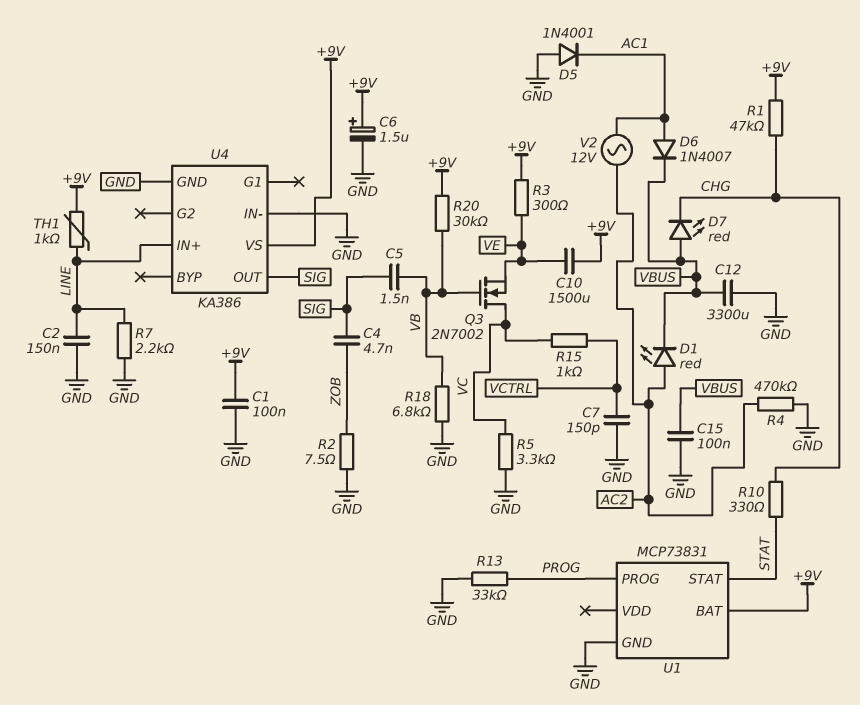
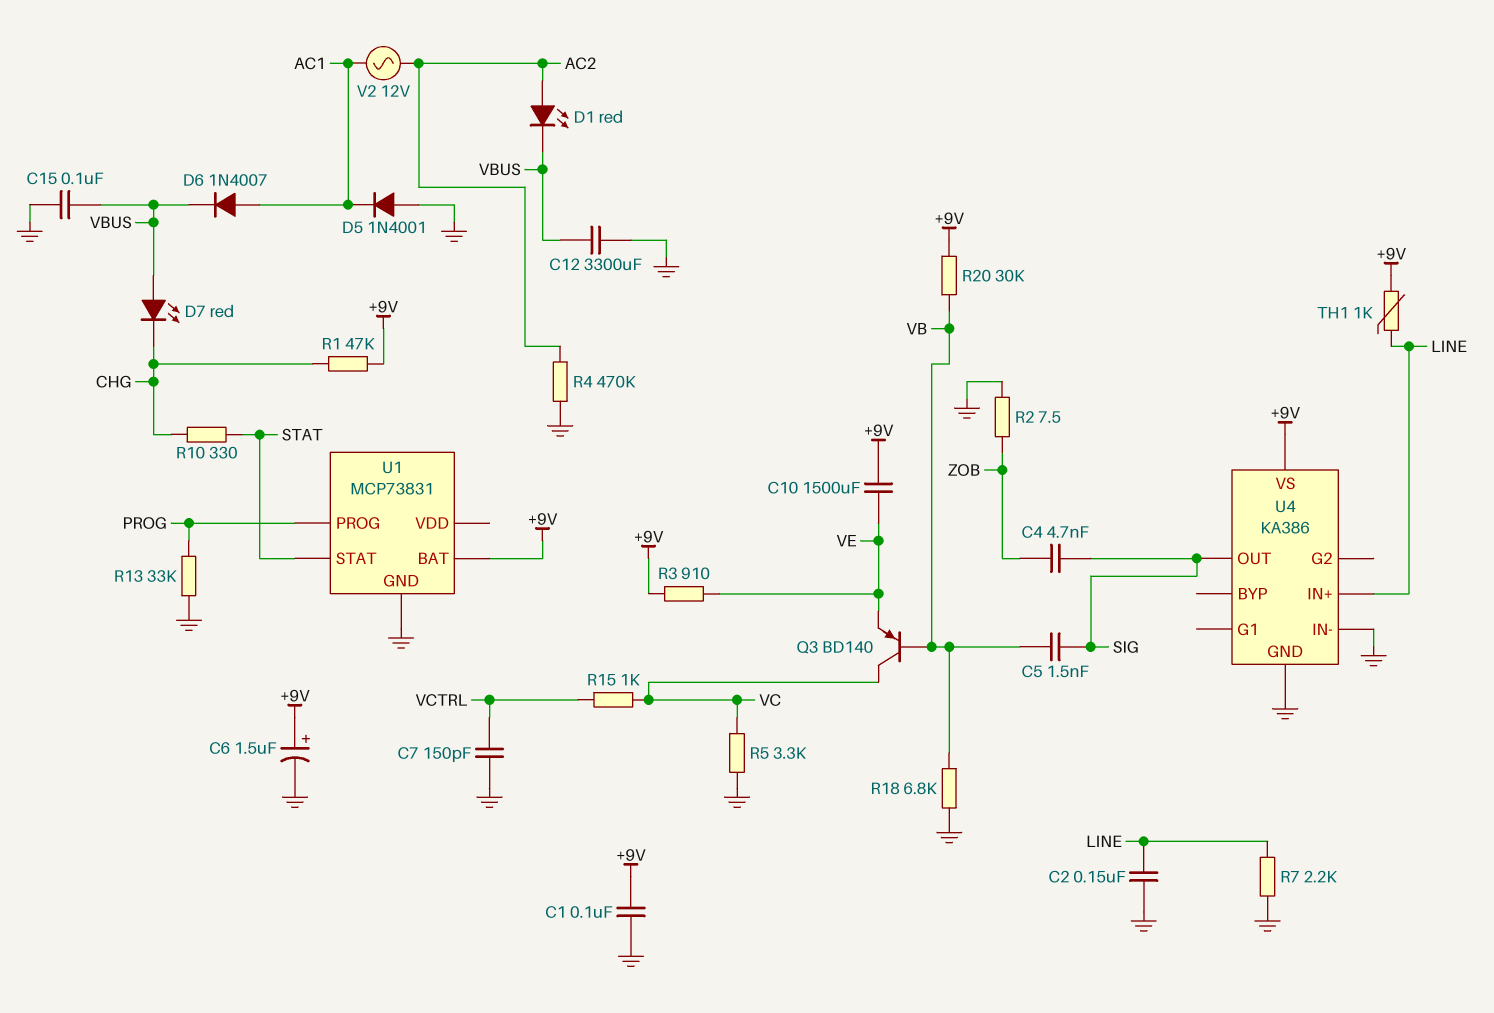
Q3: NMOS 2N7002 (G VB, D VC, S VE) -> PNP BD140 (B VB, C VC, E VE)
R3: 300 (+9V, VE) -> 910 (+9V, VE)

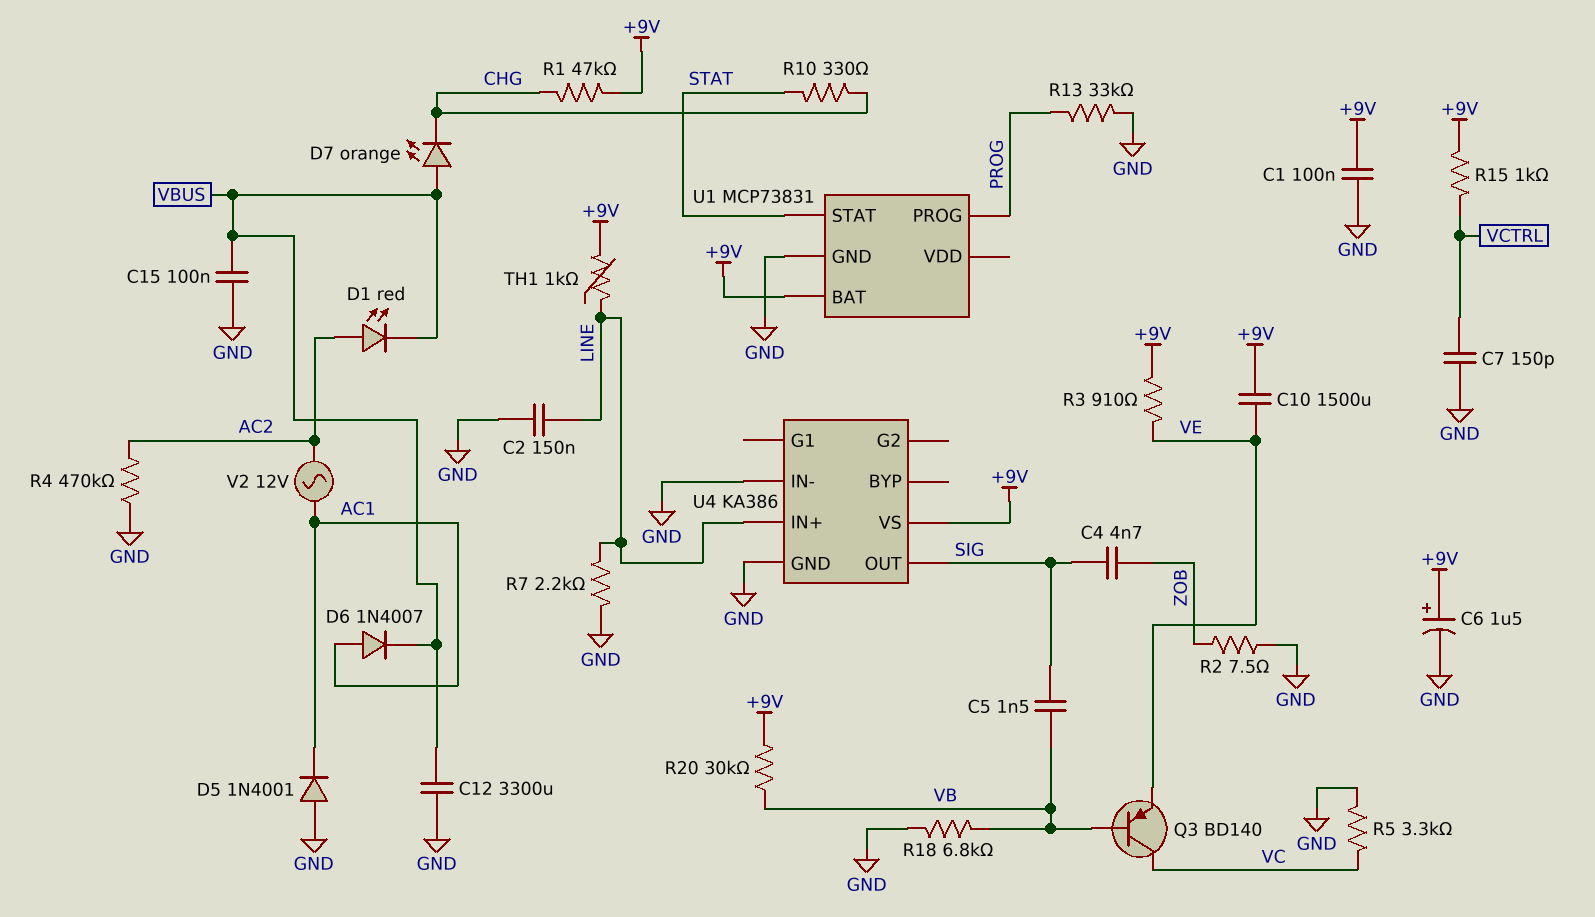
D7: LED red (A VBUS, K CHG) -> LED orange (A VBUS, K CHG)
R15: 1k (VC, VCTRL) -> 1k (+9V, VCTRL)

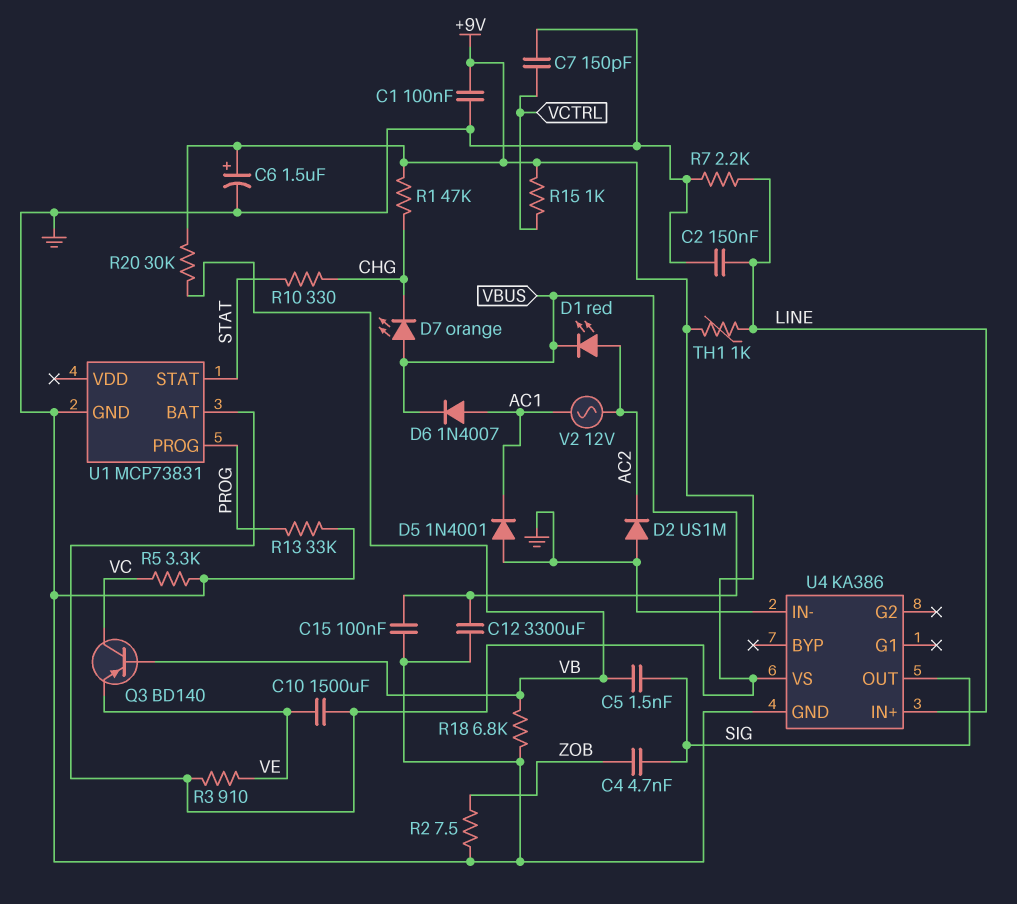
D2: none -> diode US1M (A GND, K AC2)
R4: 470k (AC2, GND) -> none

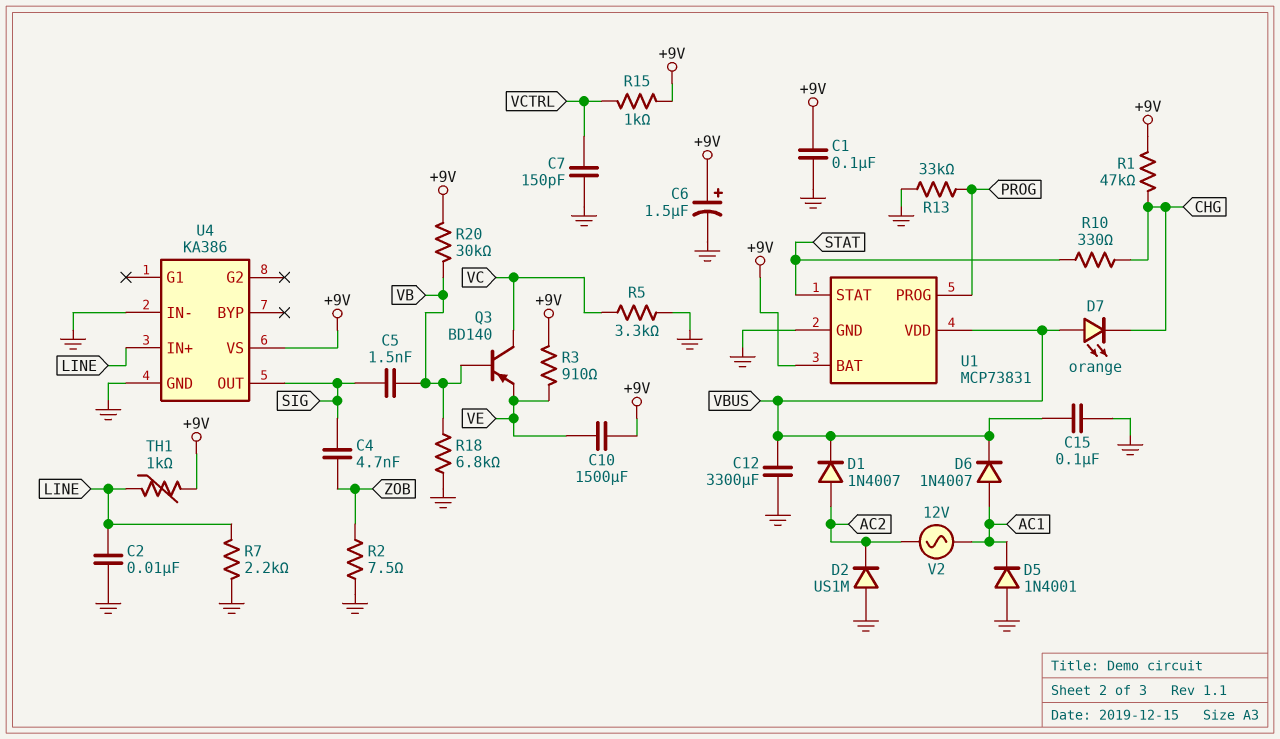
C2: 150nF (GND, LINE) -> 10nF (GND, LINE)
D1: LED red (A AC2, K VBUS) -> diode 1N4007 (A AC2, K VBUS)
U1 pin VDD: none -> VBUS

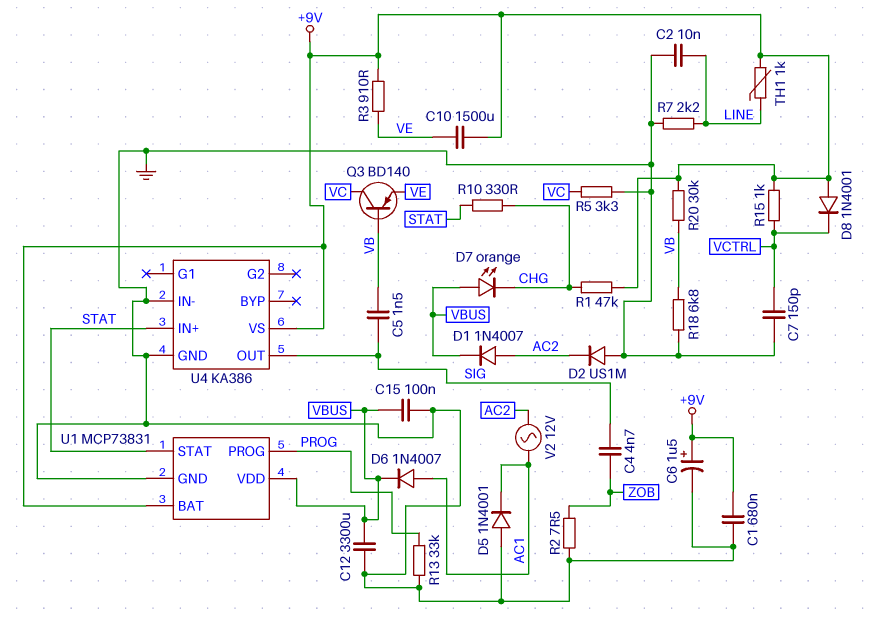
C1: 100nF (+9V, GND) -> 680nF (+9V, GND)
D8: none -> diode 1N4001 (A +9V, K VCTRL)
U4 pin IN+: LINE -> STAT

